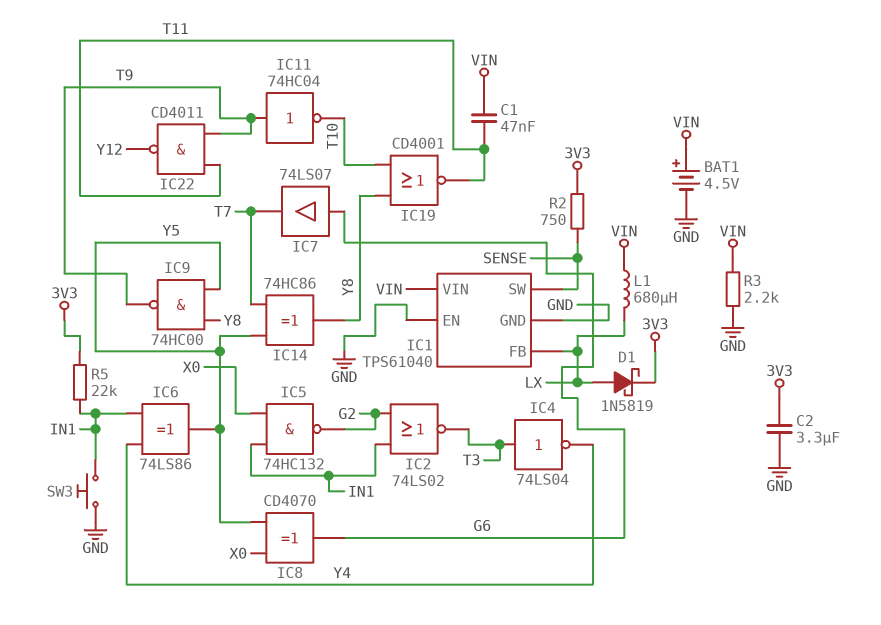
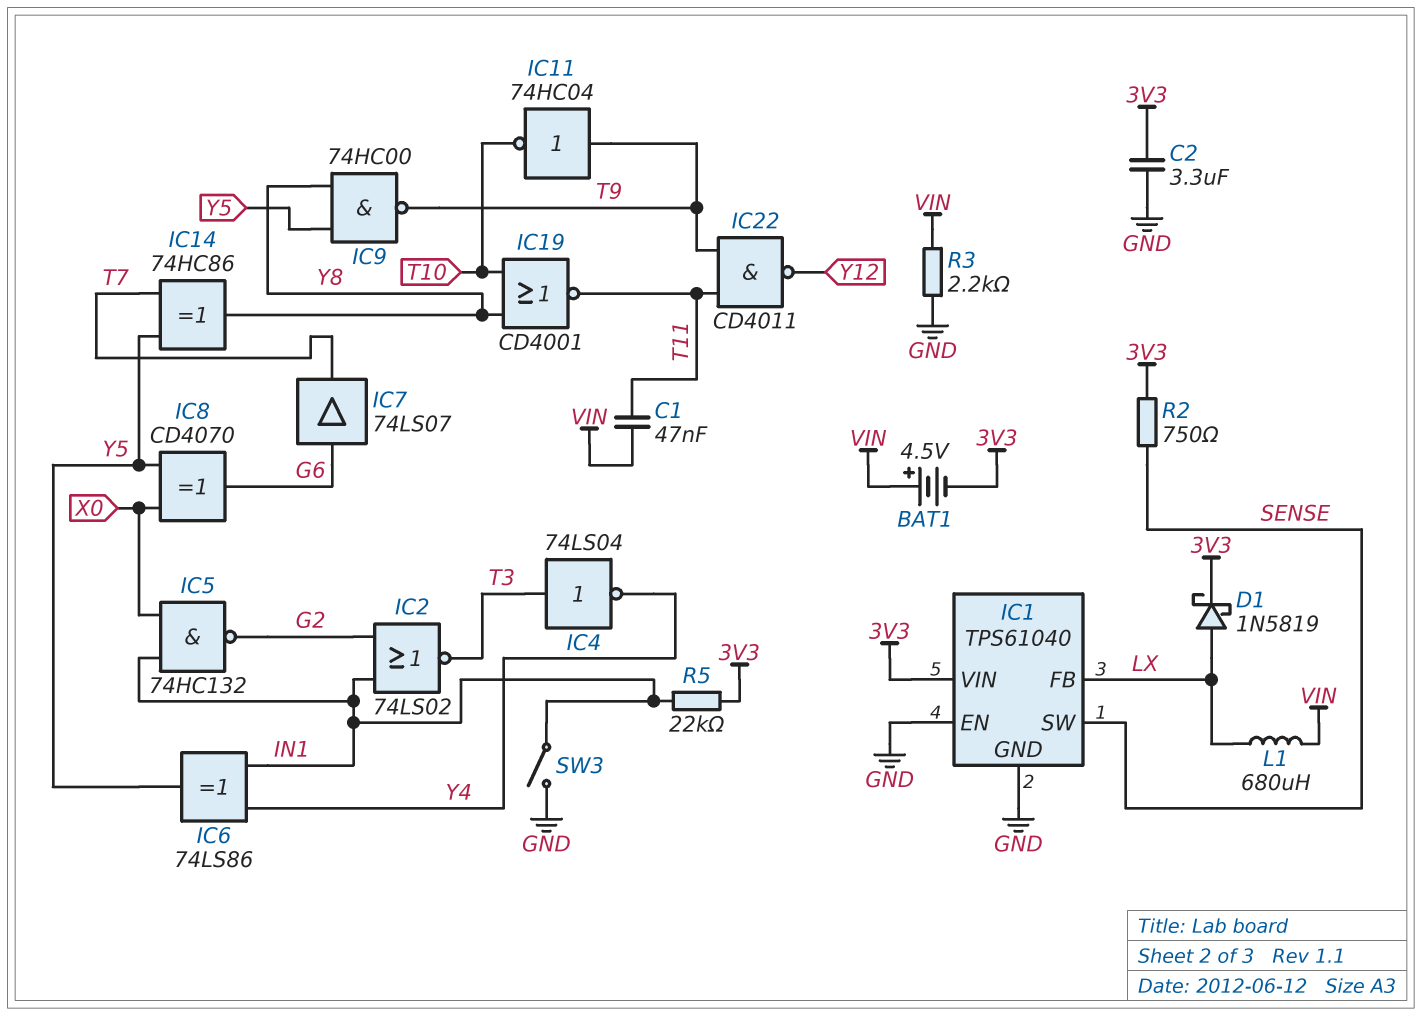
BAT1: 4.5V (plus VIN, minus GND) -> 4.5V (plus VIN, minus 3V3)
IC1 pin VIN: VIN -> 3V3
SW3: button (GND, IN1) -> switch (GND, IN1)

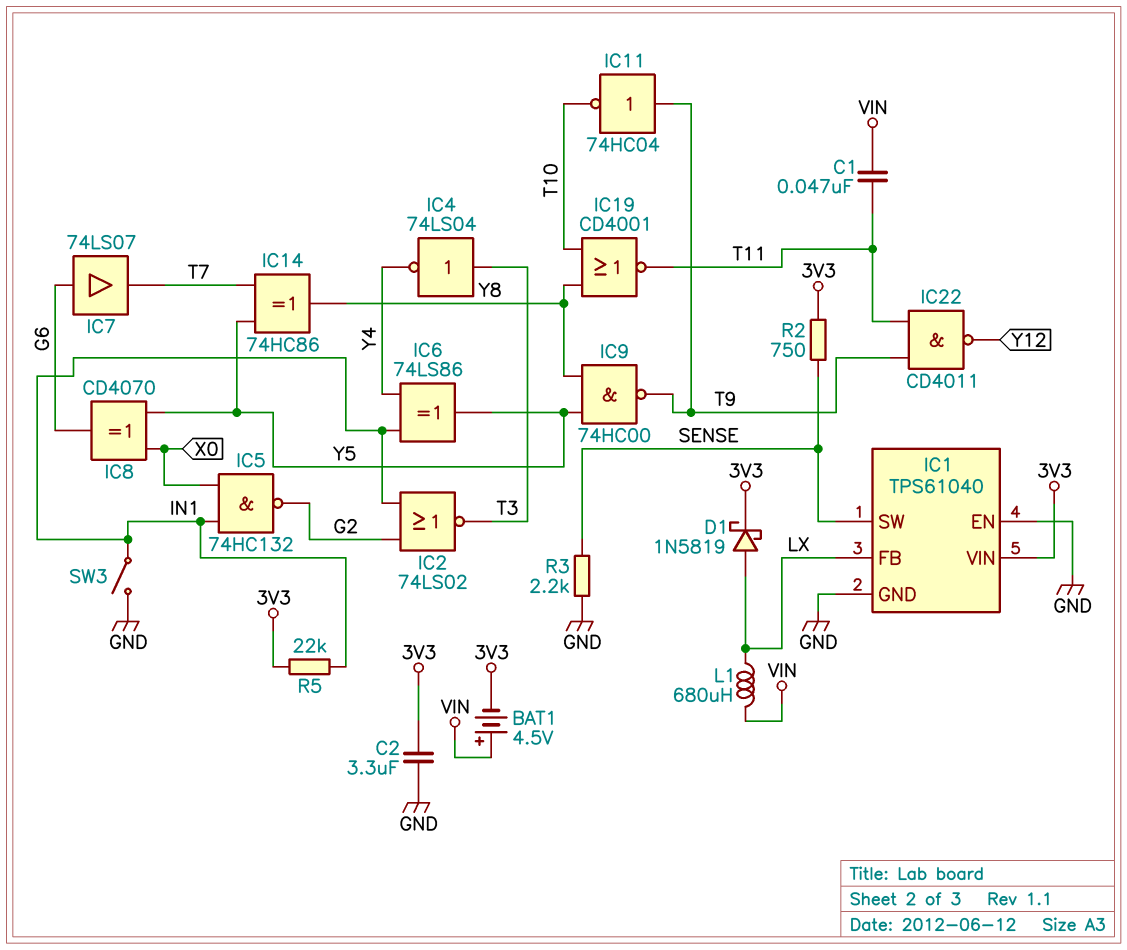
R3: 2.2k (GND, VIN) -> 2.2k (GND, SENSE)

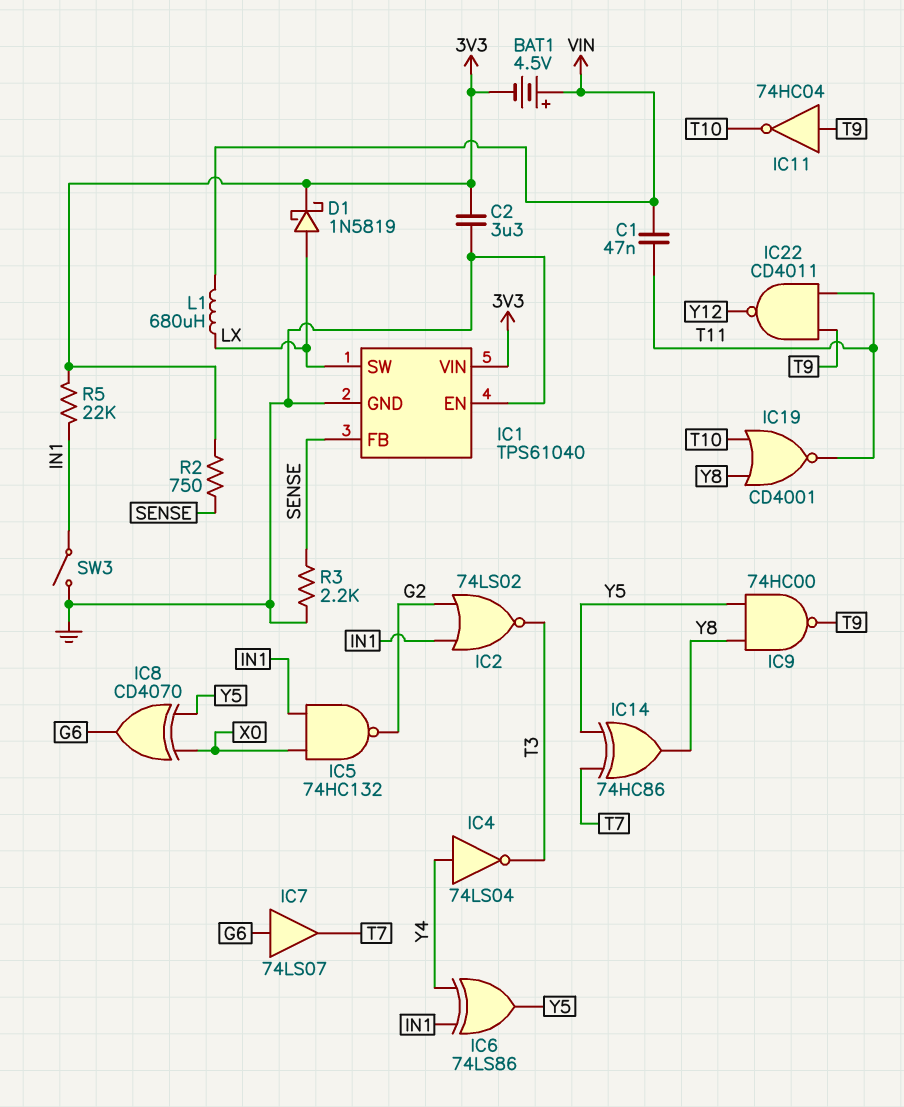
IC1 pin FB: LX -> SENSE
IC1 pin SW: SENSE -> LX
IC4: NOT 74LS04 (in T3, out Y4) -> NOT 74LS04 (in Y4, out T3)

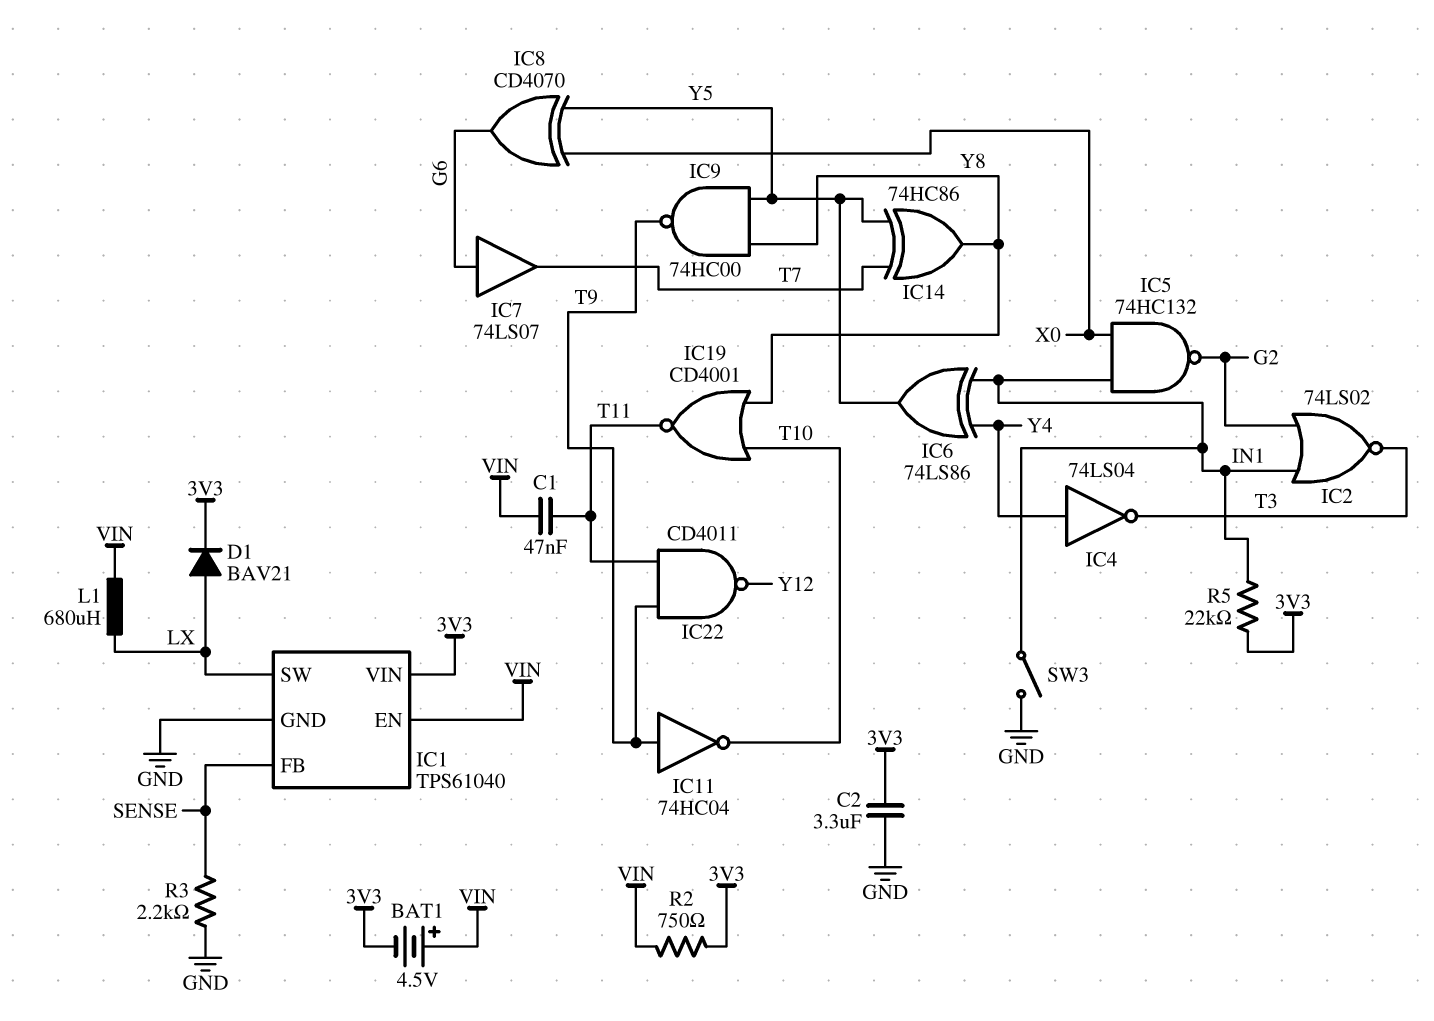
D1: schottky 1N5819 (A LX, K 3V3) -> diode BAV21 (A LX, K 3V3)
IC1 pin EN: GND -> VIN
R2: 750 (3V3, SENSE) -> 750 (3V3, VIN)

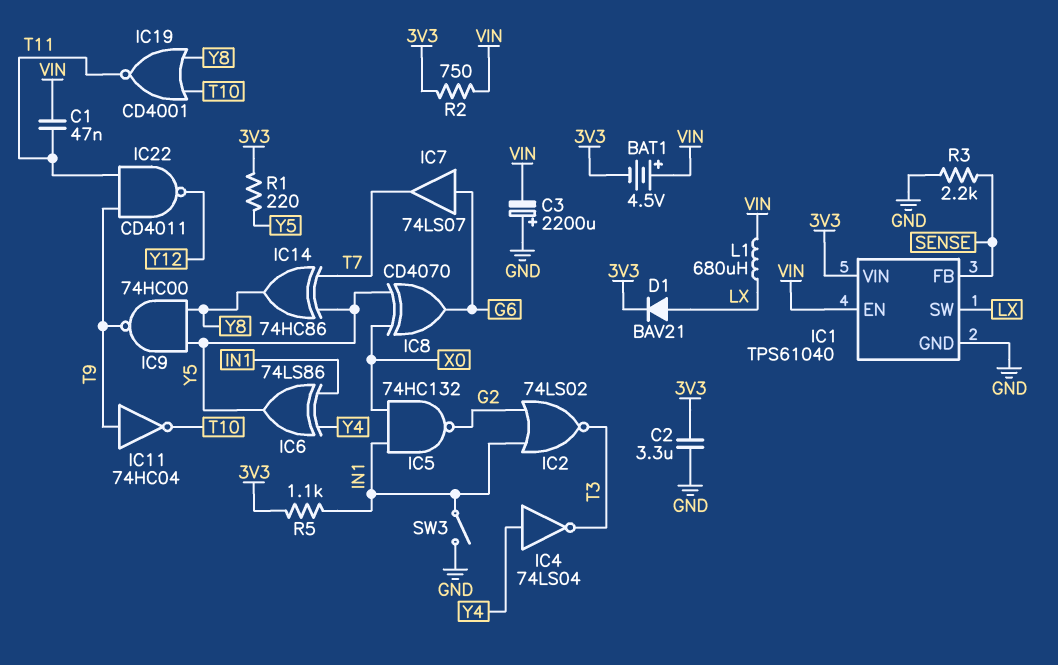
C3: none -> 2200uF (plus GND, minus VIN)
R1: none -> 220 (3V3, Y5)
R5: 22k (3V3, IN1) -> 1.1k (3V3, IN1)

